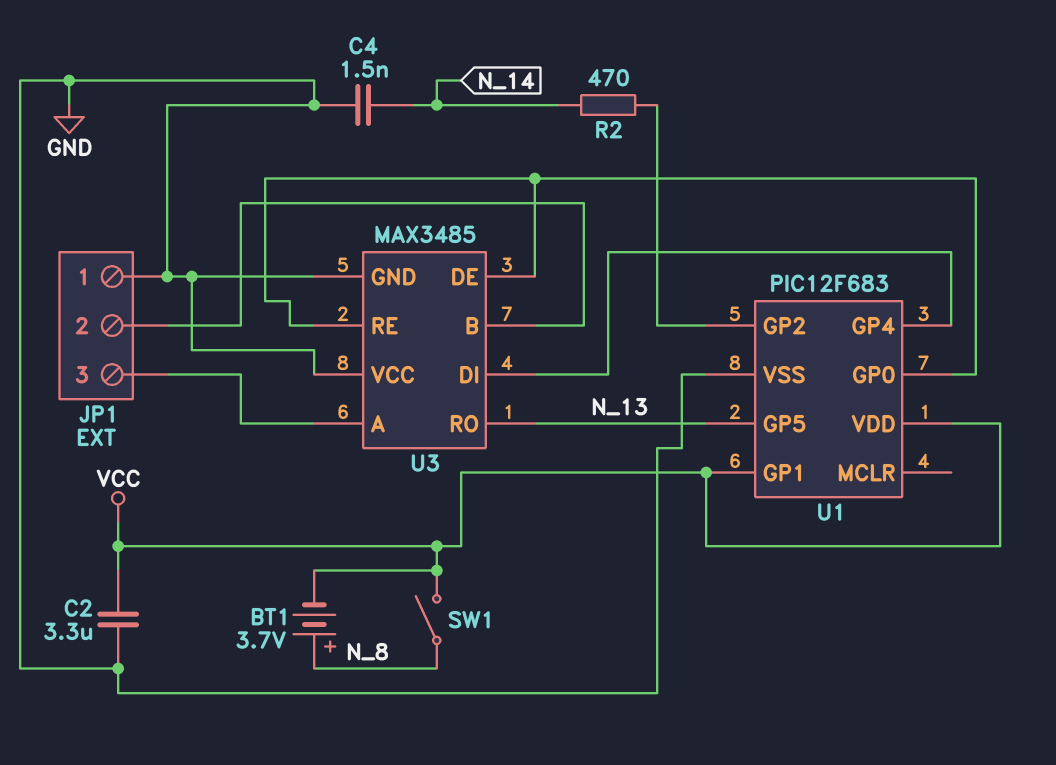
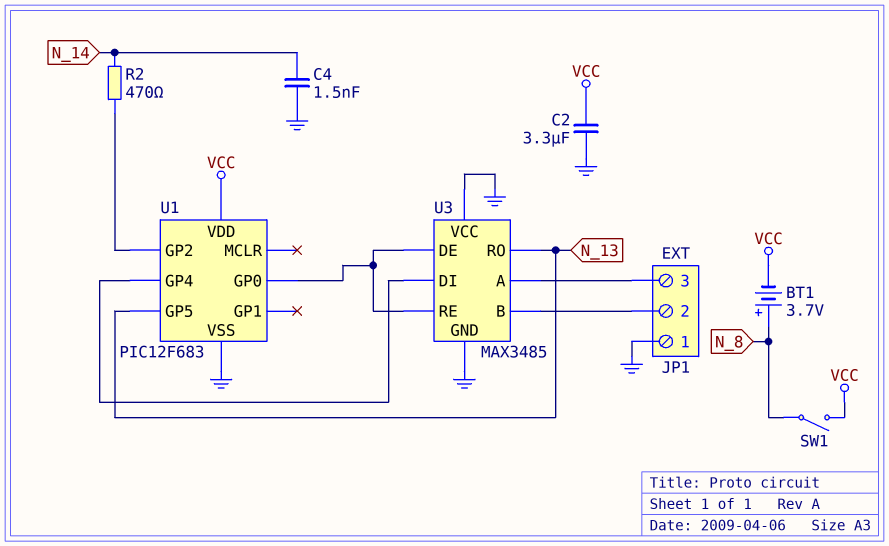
U1 pin GP1: VCC -> none

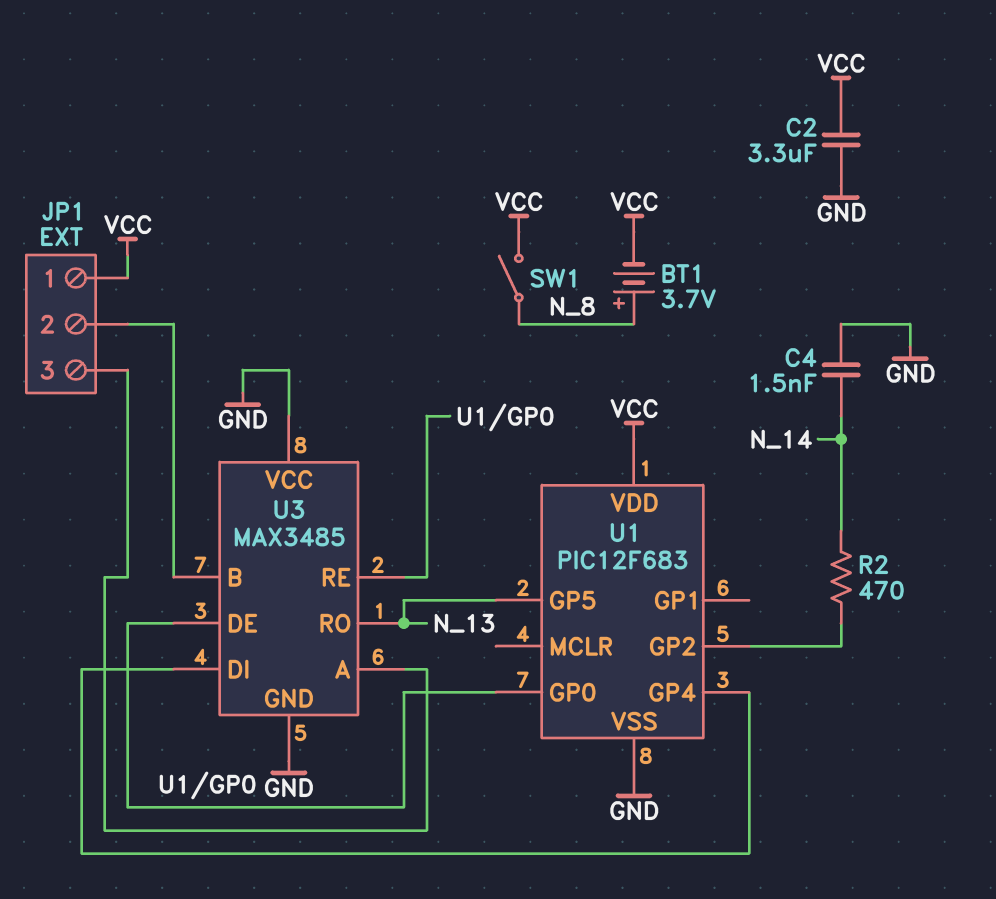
JP1 pin 1: GND -> VCC

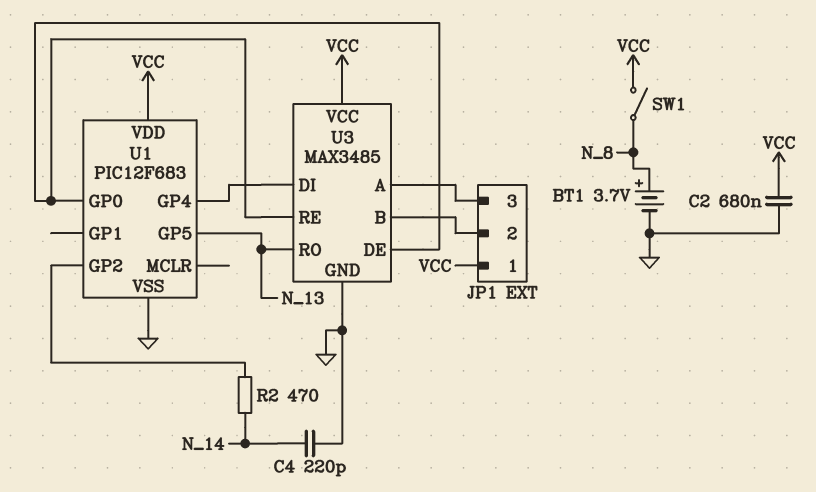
BT1: 3.7V (plus N_8, minus VCC) -> 3.7V (plus N_8, minus GND)
C2: 3.3uF (GND, VCC) -> 680nF (GND, VCC)
C4: 1.5nF (GND, N_14) -> 220pF (GND, N_14)
U3 pin VCC: GND -> VCC

